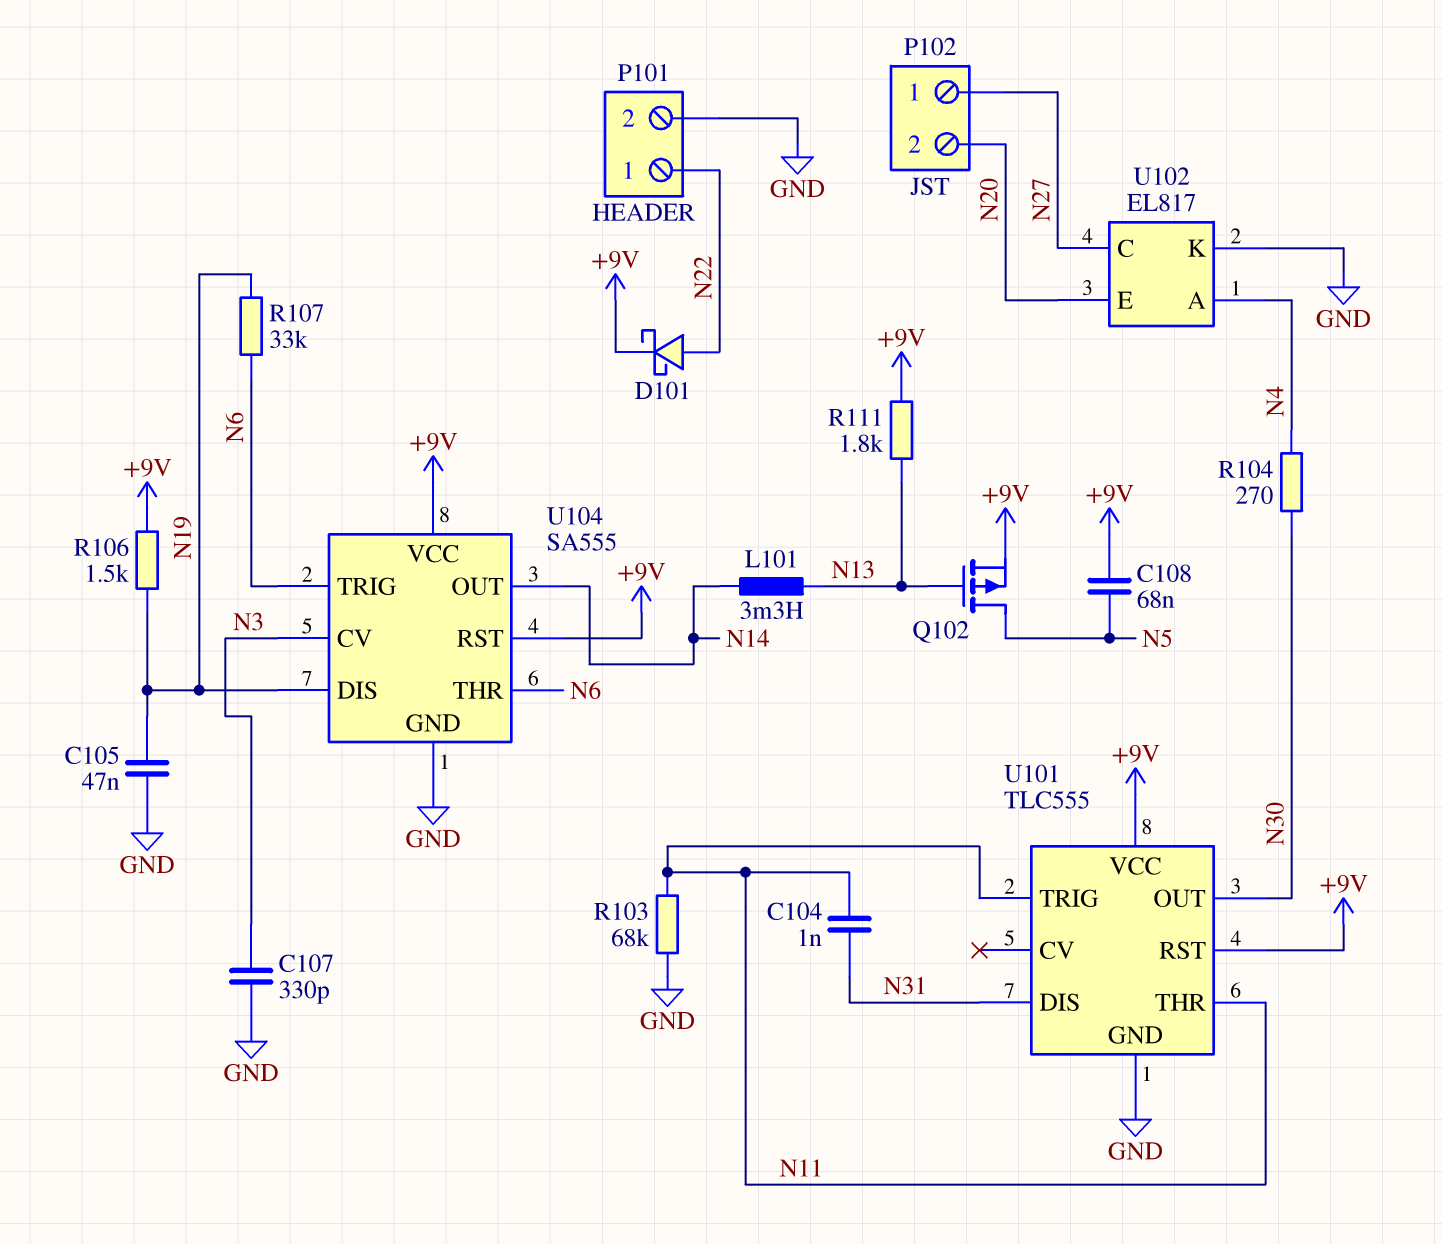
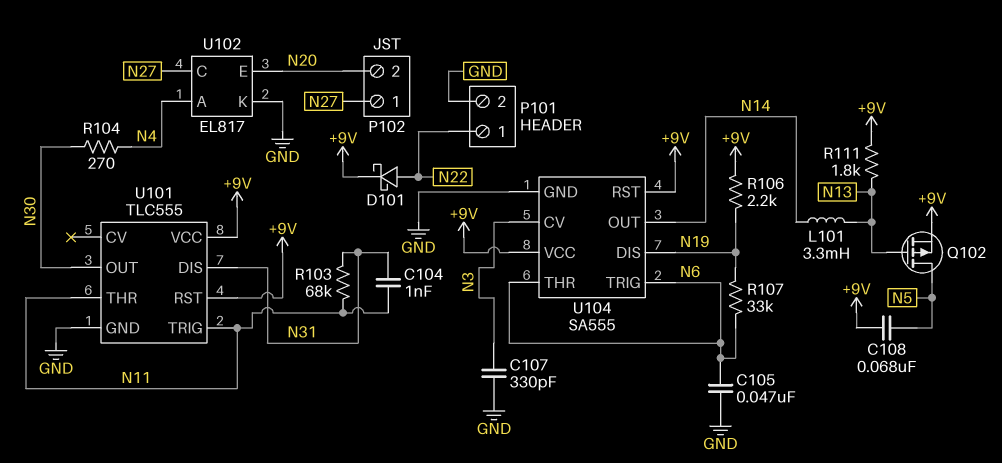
C105: 47nF (GND, N19) -> 47nF (GND, N6)
R103: 68k (GND, N11) -> 68k (N11, N31)
R106: 1.5k (+9V, N19) -> 2.2k (+9V, N19)

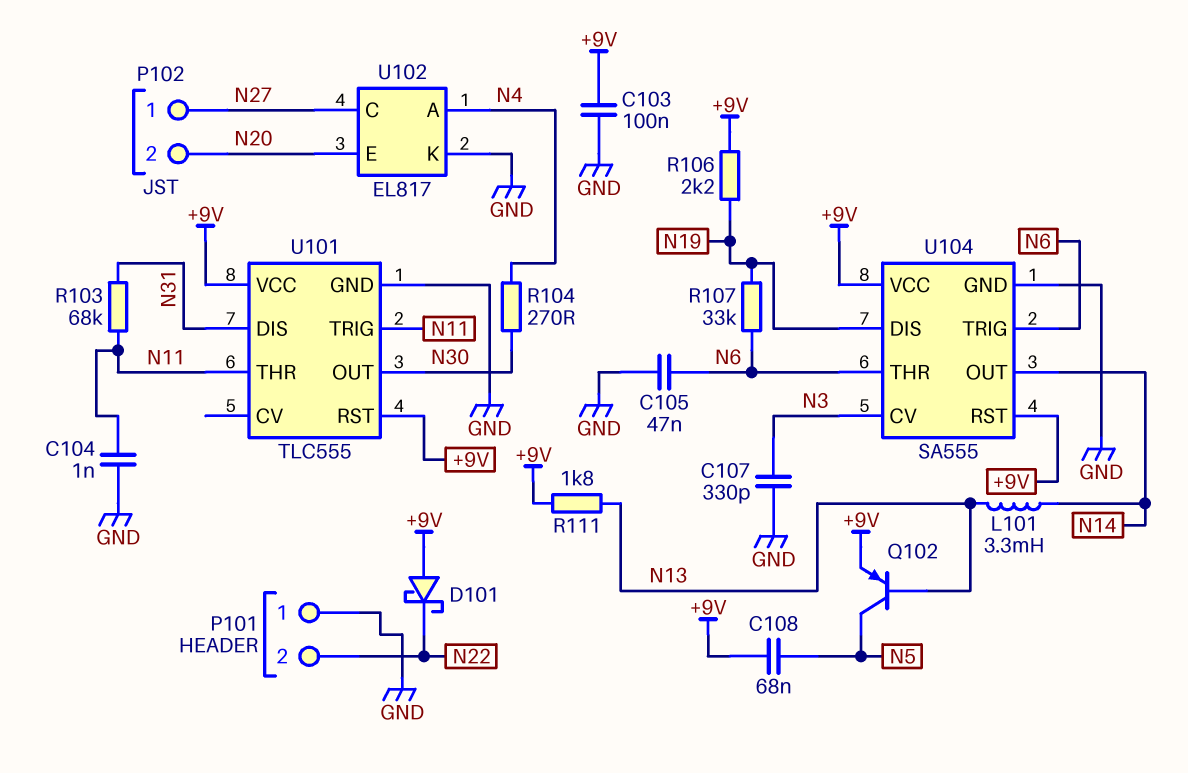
C103: none -> 100nF (+9V, GND)
C104: 1nF (N11, N31) -> 1nF (GND, N11)
D101: schottky (A N22, K +9V) -> schottky (A +9V, K N22)
P101 pin 1: N22 -> GND
P101 pin 2: GND -> N22
Q102: PMOS (G N13, D N5, S +9V) -> PNP (B N13, C N5, E +9V)

